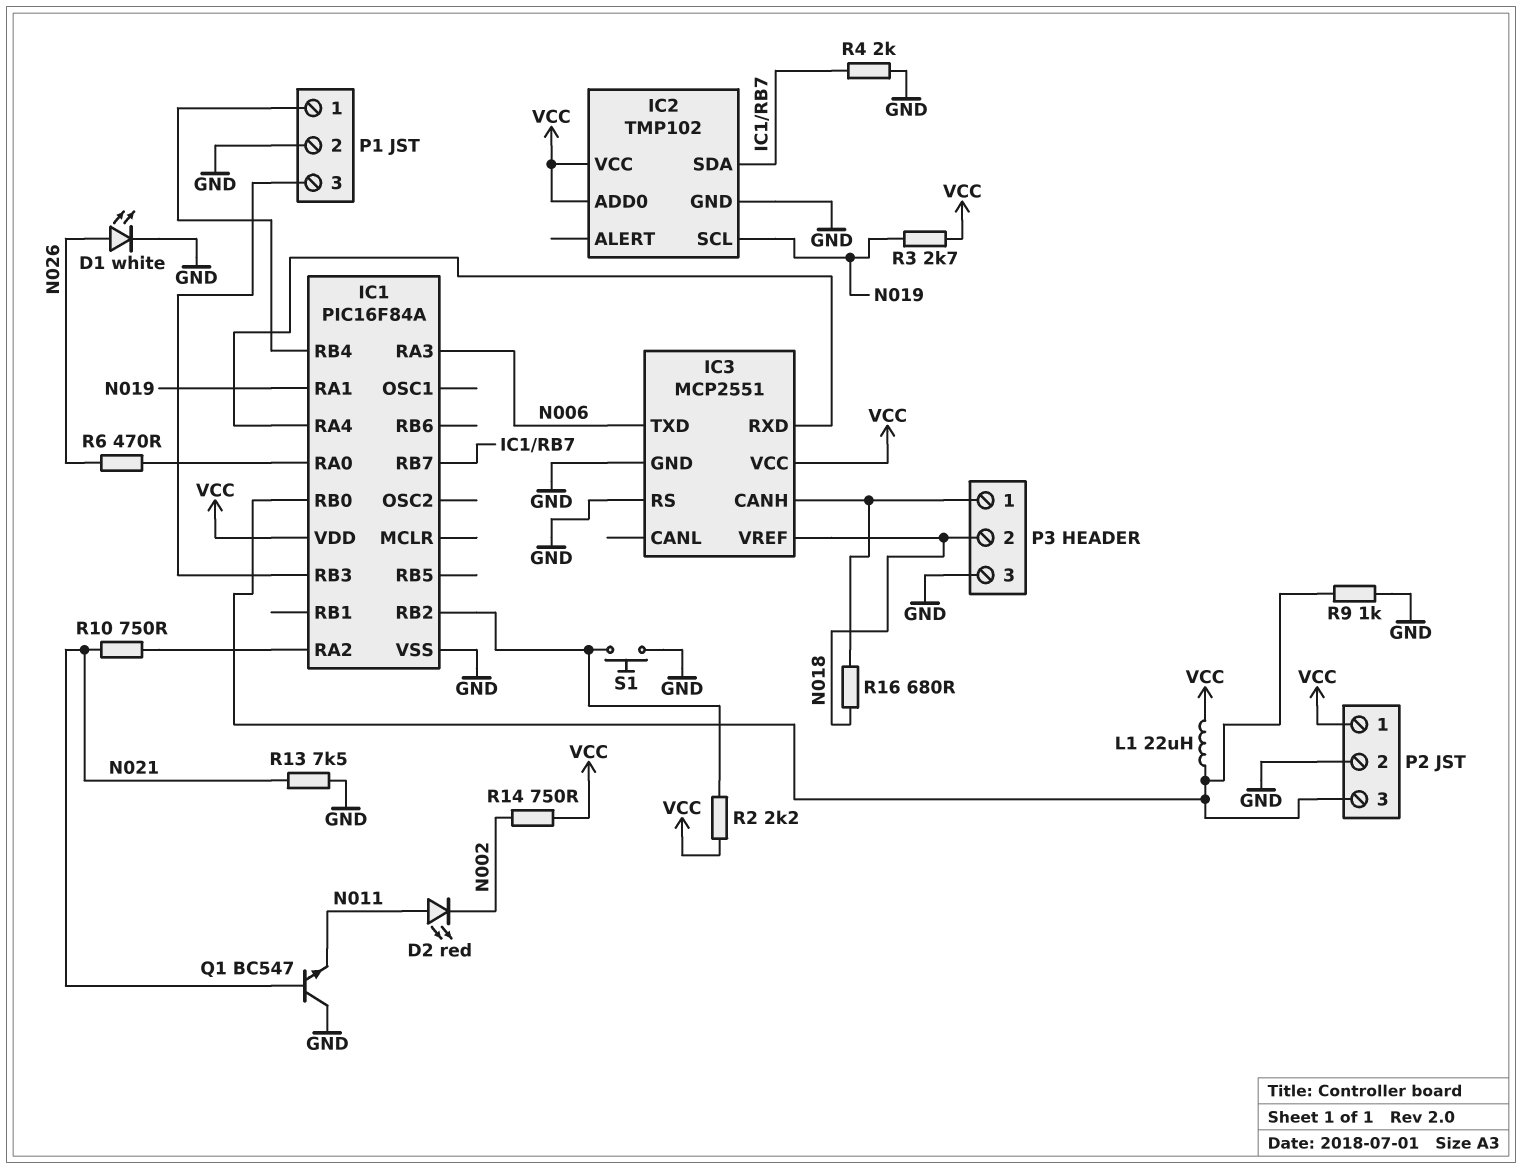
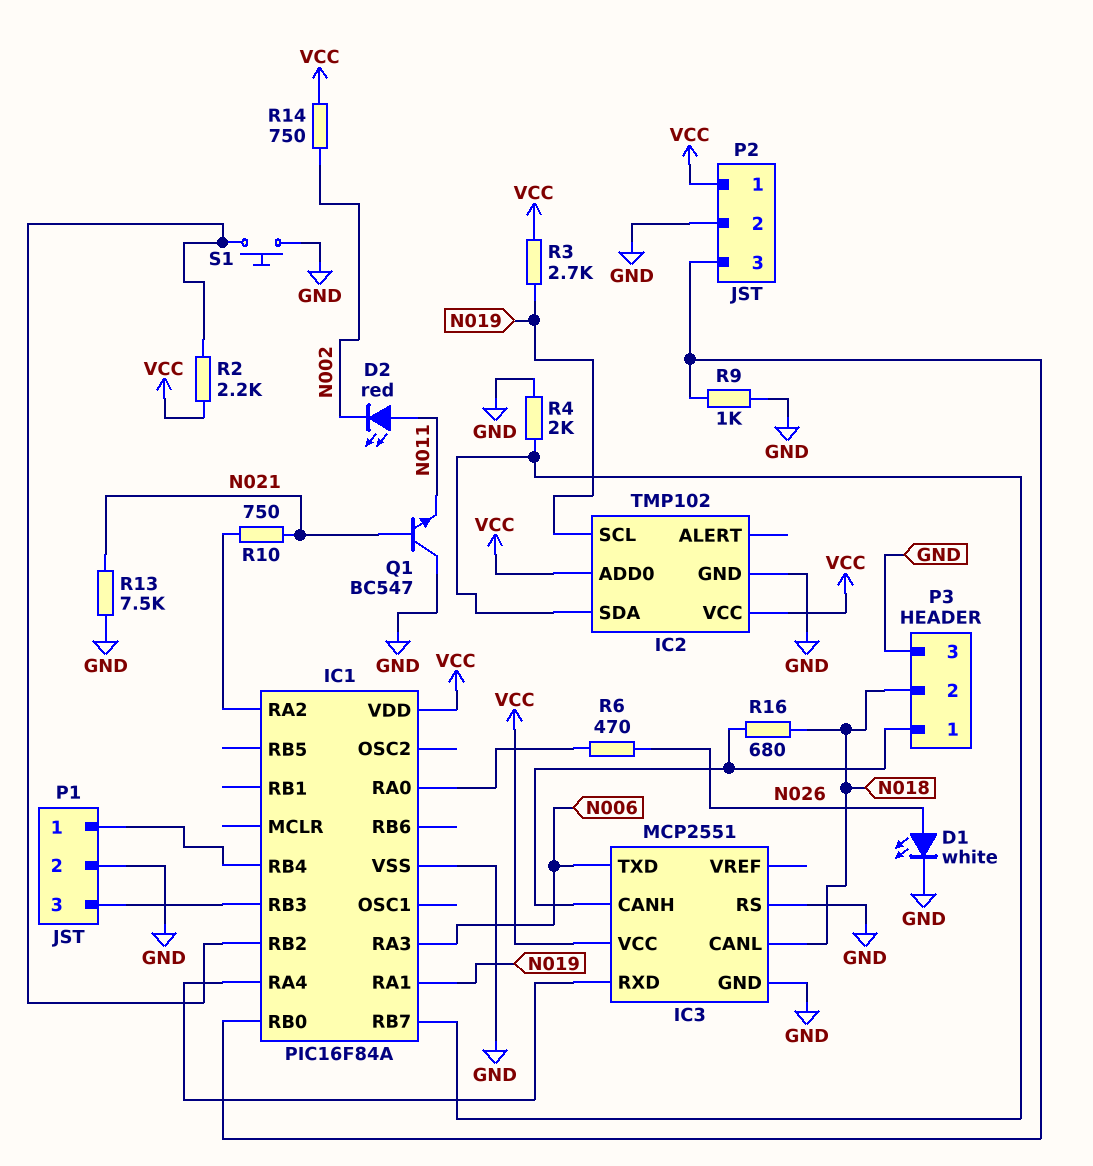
IC3 pin CANL: none -> N018
IC3 pin VREF: N018 -> none
L1: 22uH (IC1/RB0, VCC) -> none

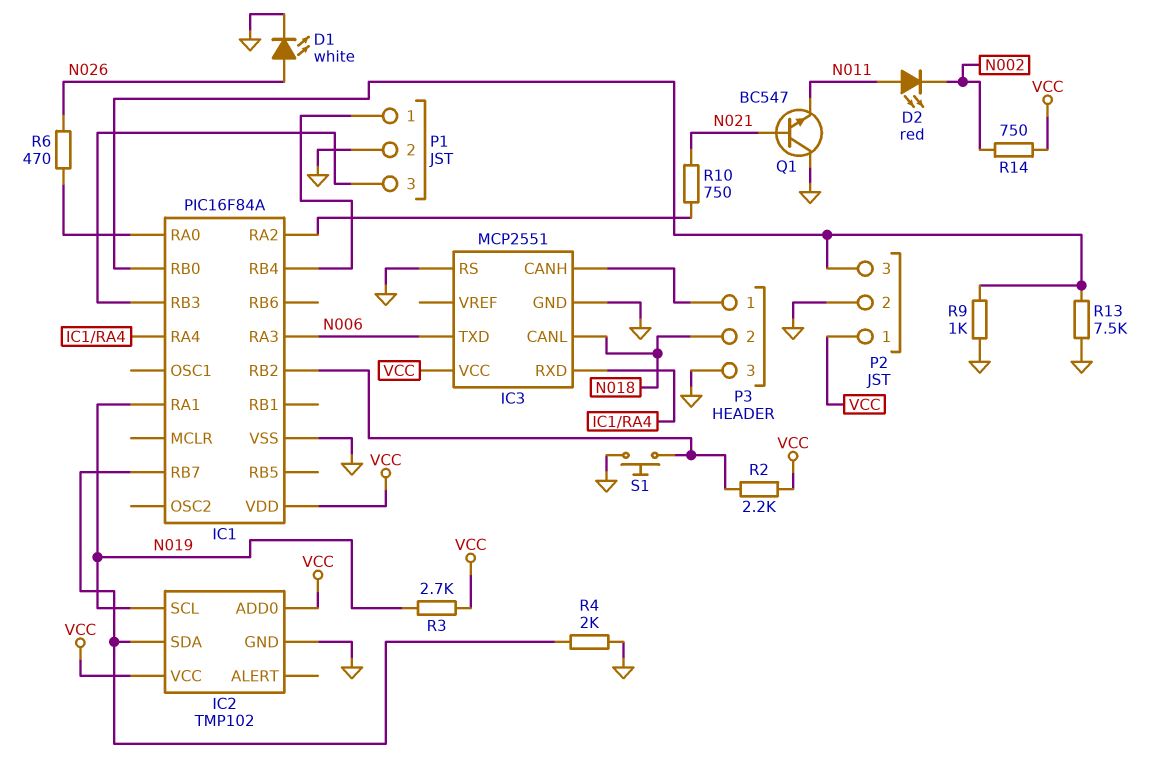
R13: 7.5k (GND, N021) -> 7.5k (GND, IC1/RB0)
R16: 680 (IC3/CANH, N018) -> none

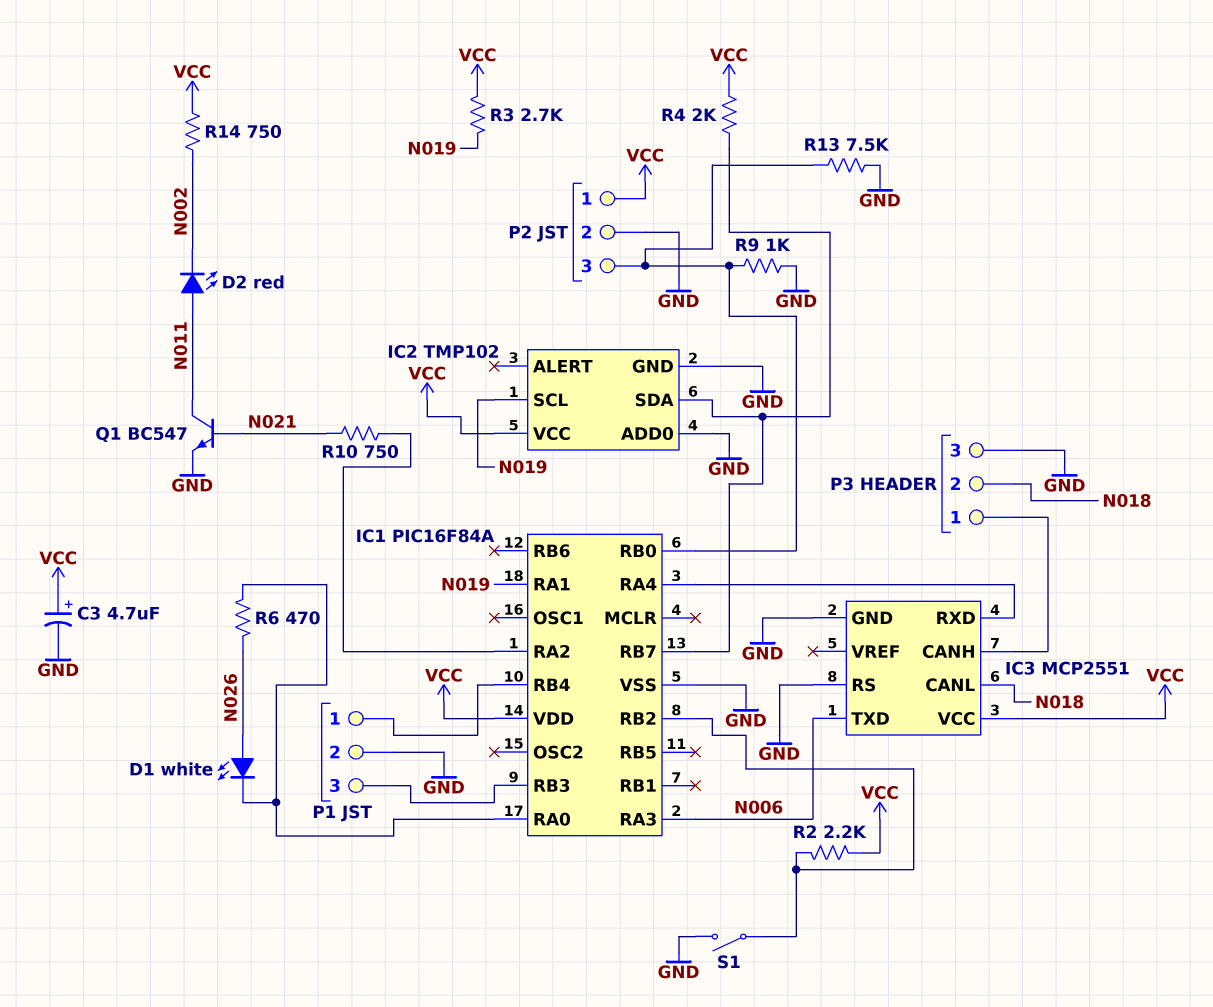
C3: none -> 4.7uF (plus VCC, minus GND)
D1: LED white (A N026, K GND) -> LED white (A N026, K IC1/RA0)
IC2 pin ADD0: VCC -> GND
Q1: NPN BC547 (B N021, C GND, E N011) -> NPN BC547 (B N021, C N011, E GND)
R4: 2k (GND, IC1/RB7) -> 2k (IC1/RB7, VCC)
S1: button (GND, IC1/RB2) -> switch (GND, IC1/RB2)

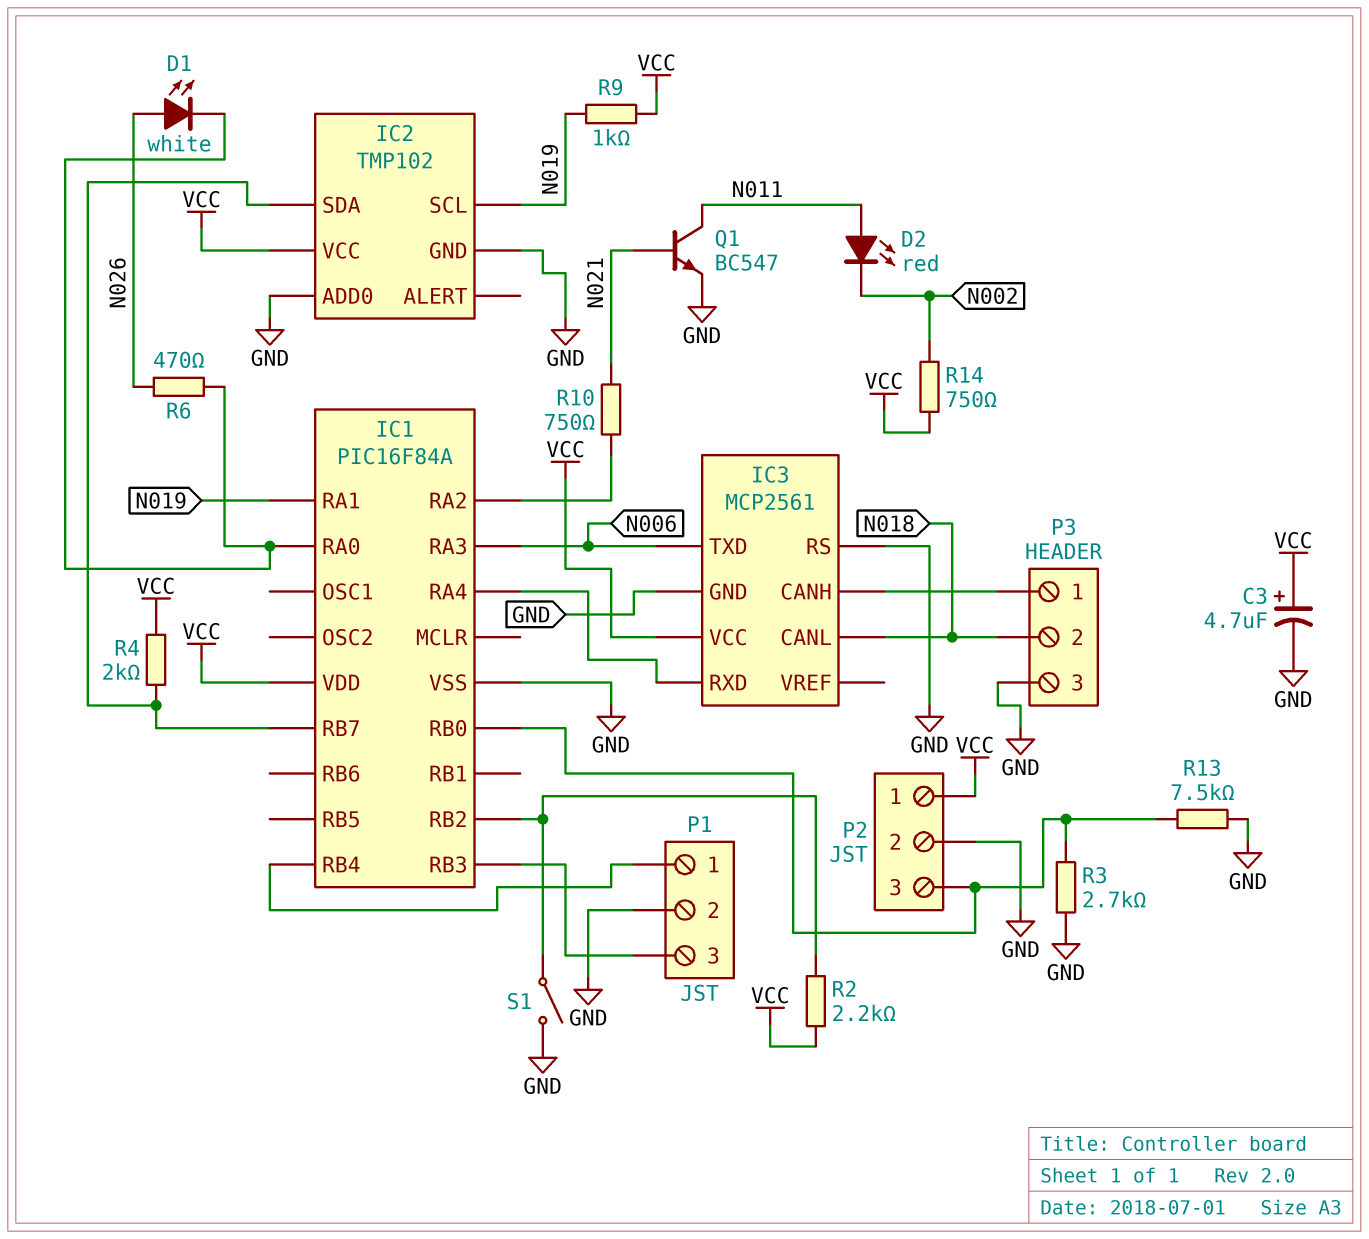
IC3: MCP2551 -> MCP2561
R3: 2.7k (N019, VCC) -> 2.7k (GND, IC1/RB0)
R9: 1k (GND, IC1/RB0) -> 1k (N019, VCC)

